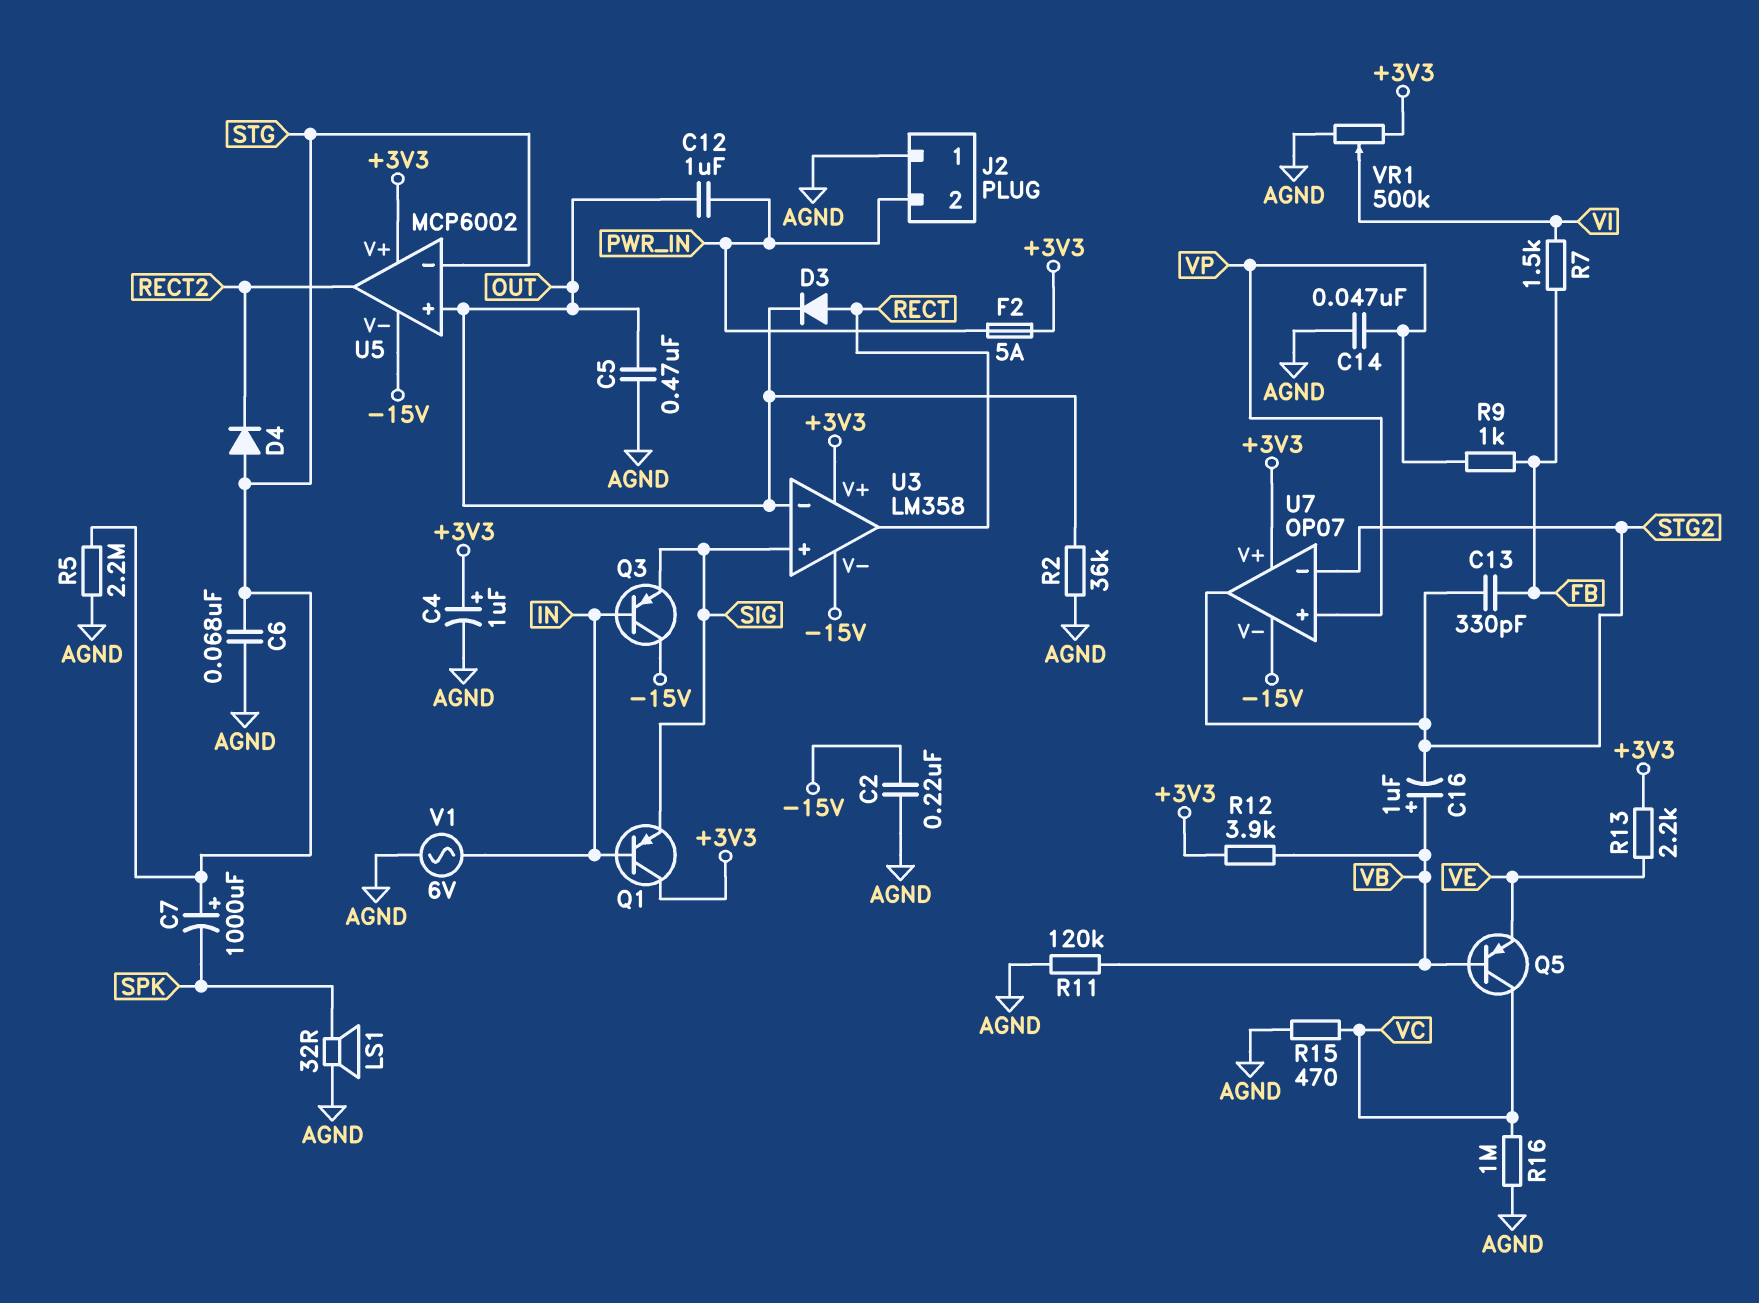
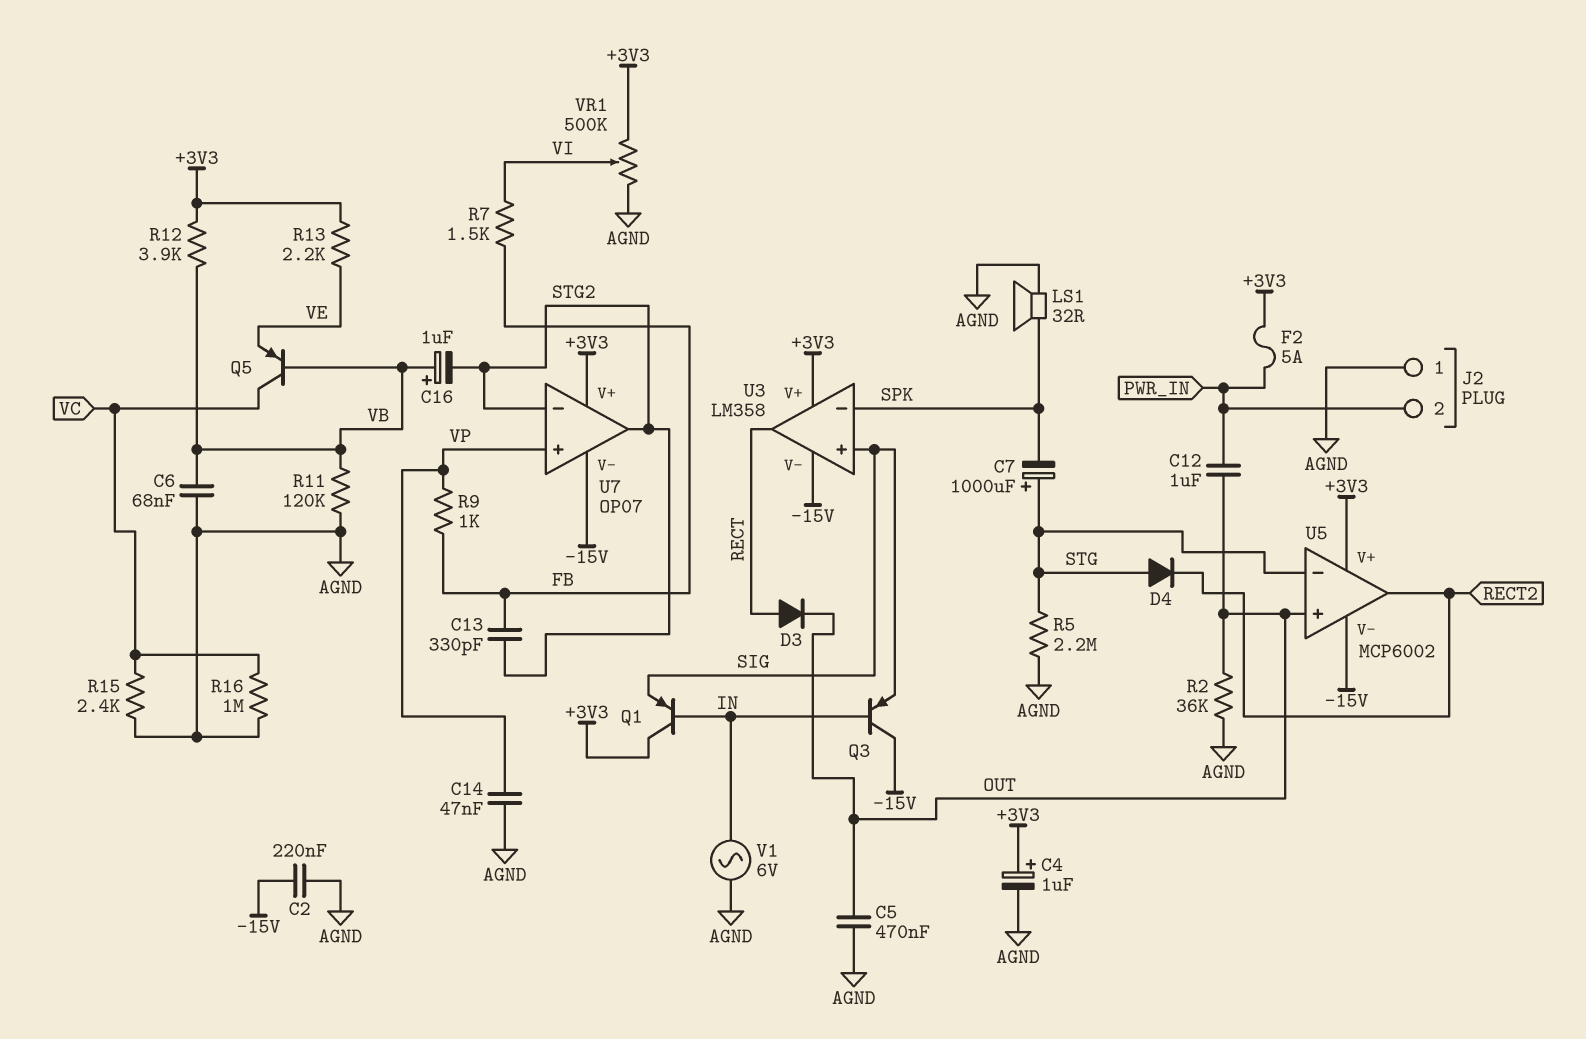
C6: 68nF (AGND, STG) -> 68nF (AGND, VB)
R15: 470 (AGND, VC) -> 2.4k (AGND, VC)
U3 pin in-: OUT -> SPK

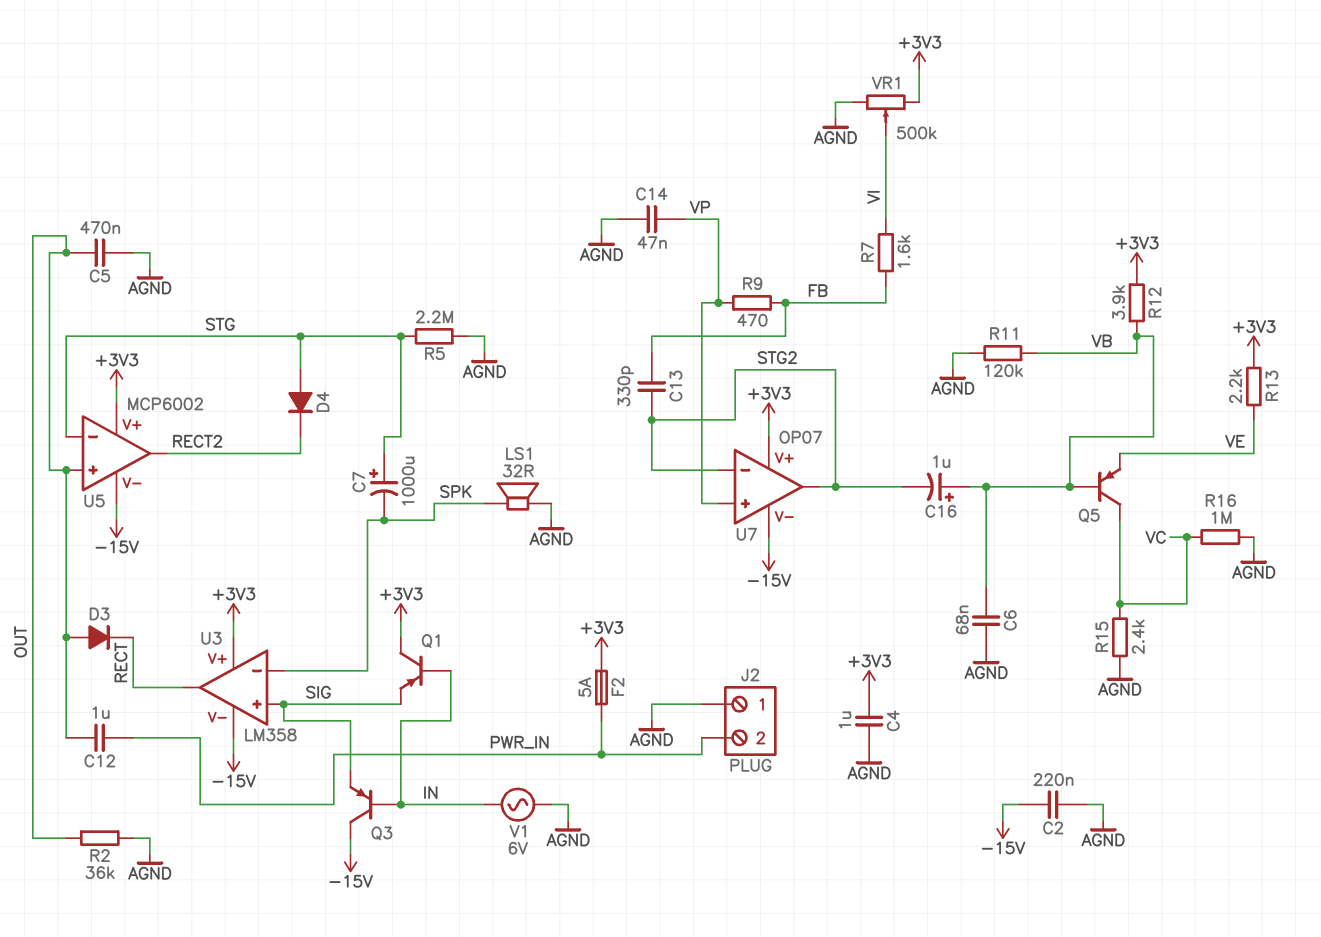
C4: 1uF (plus +3V3, minus AGND) -> 1uF (+3V3, AGND)
D3: diode (A RECT, K OUT) -> diode (A OUT, K RECT)
R7: 1.5k (FB, VI) -> 1.6k (FB, VI)
R9: 1k (FB, VP) -> 470 (FB, VP)

